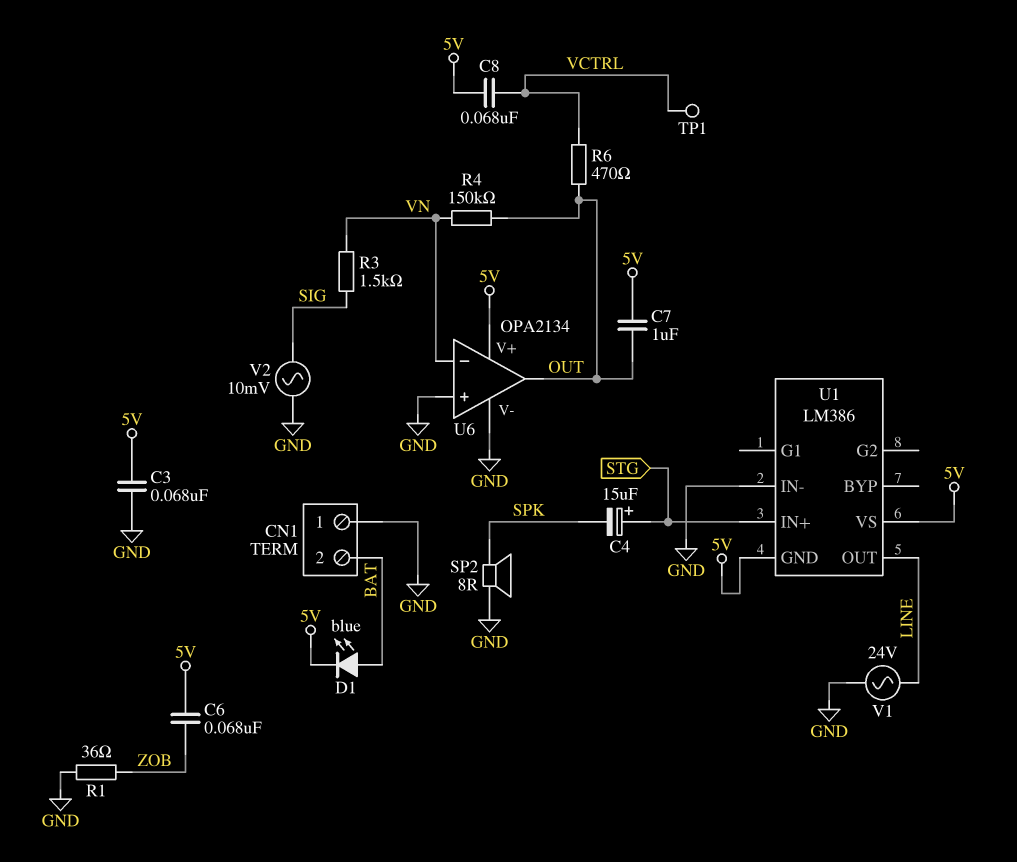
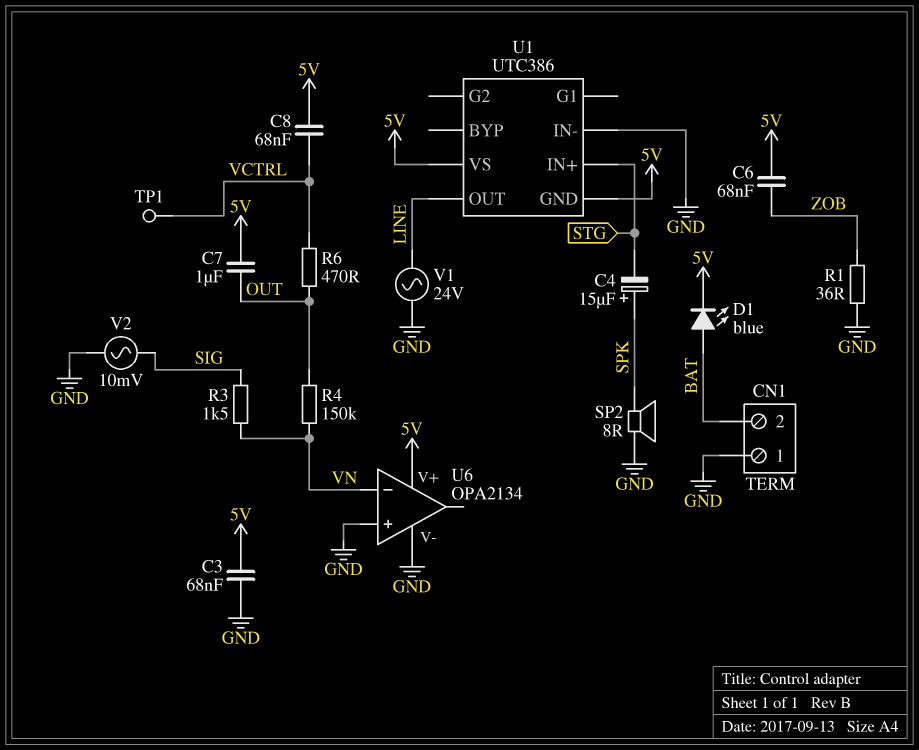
C4: 15uF (plus STG, minus SPK) -> 15uF (plus SPK, minus STG)
U1: LM386 -> UTC386
U6 pin out: OUT -> none

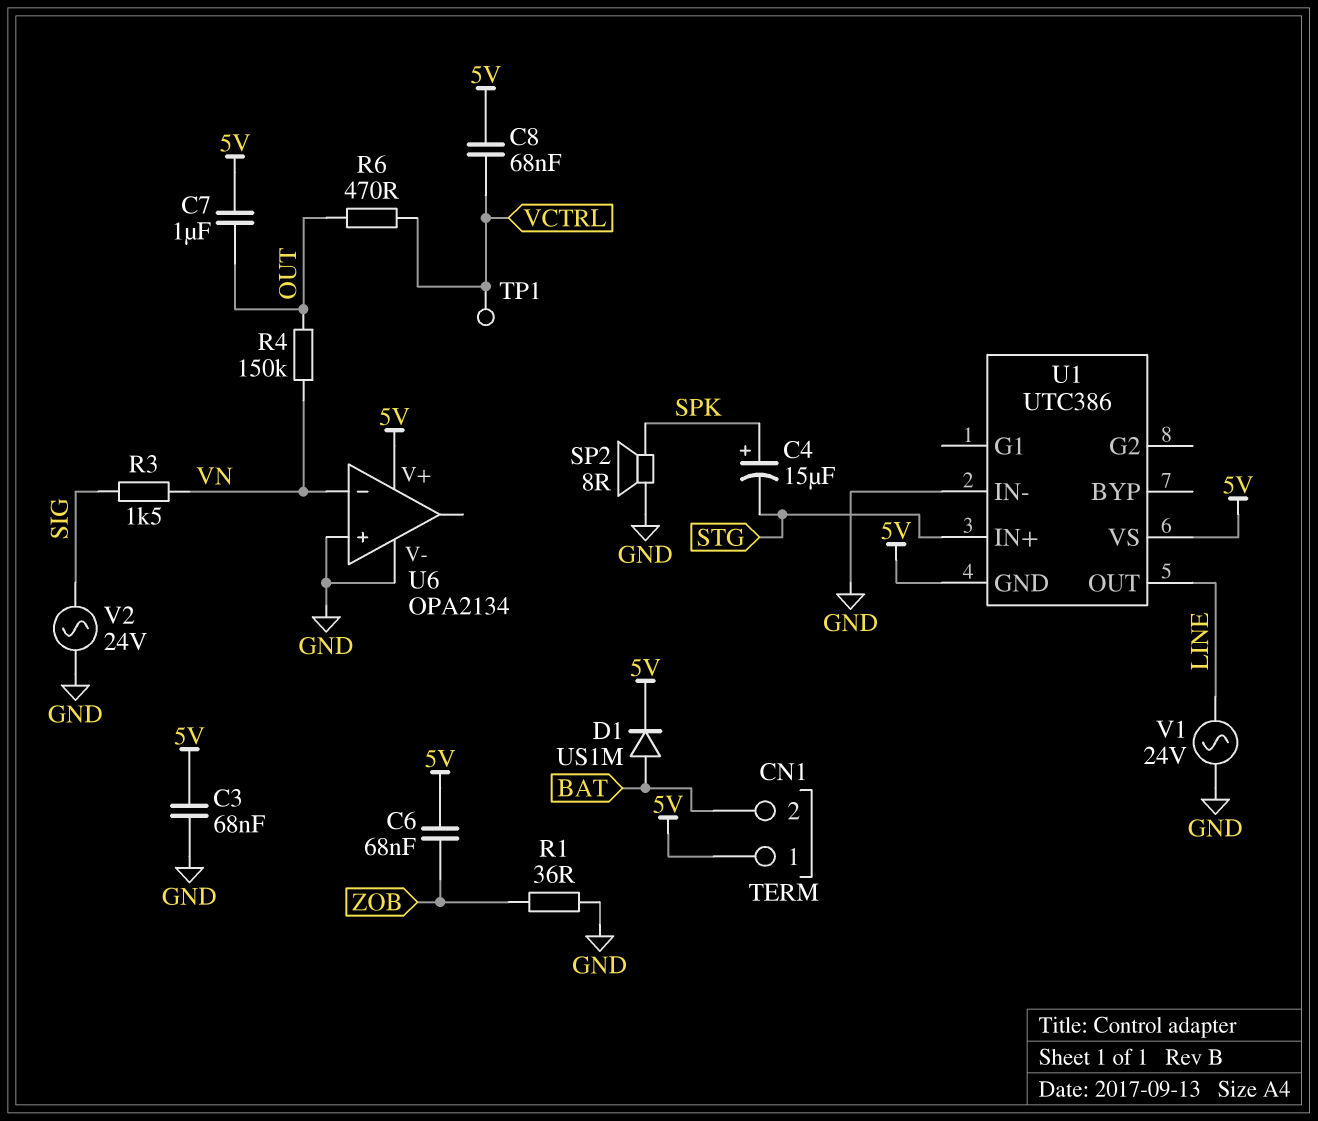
CN1 pin 1: GND -> 5V
D1: LED blue (A BAT, K 5V) -> diode US1M (A BAT, K 5V)
V2: AC 10mV (GND, SIG) -> AC 24V (GND, SIG)

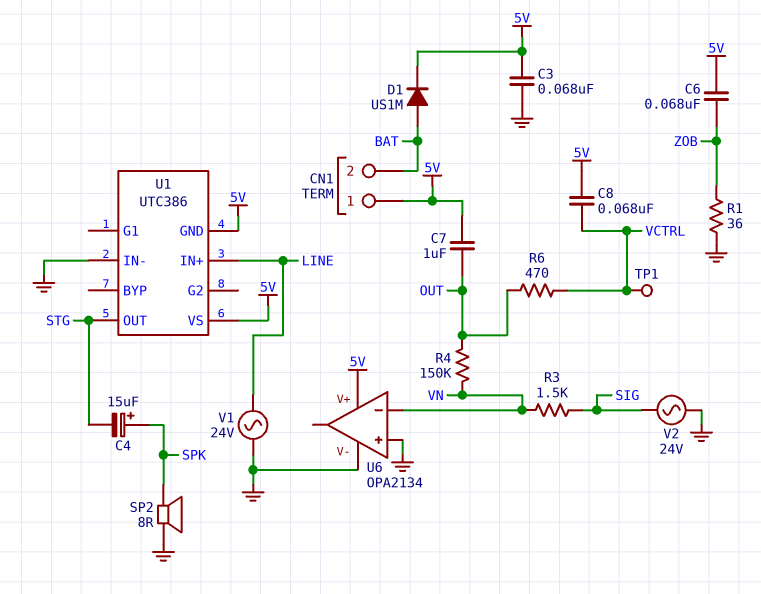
U1 pin IN+: STG -> LINE
U1 pin OUT: LINE -> STG

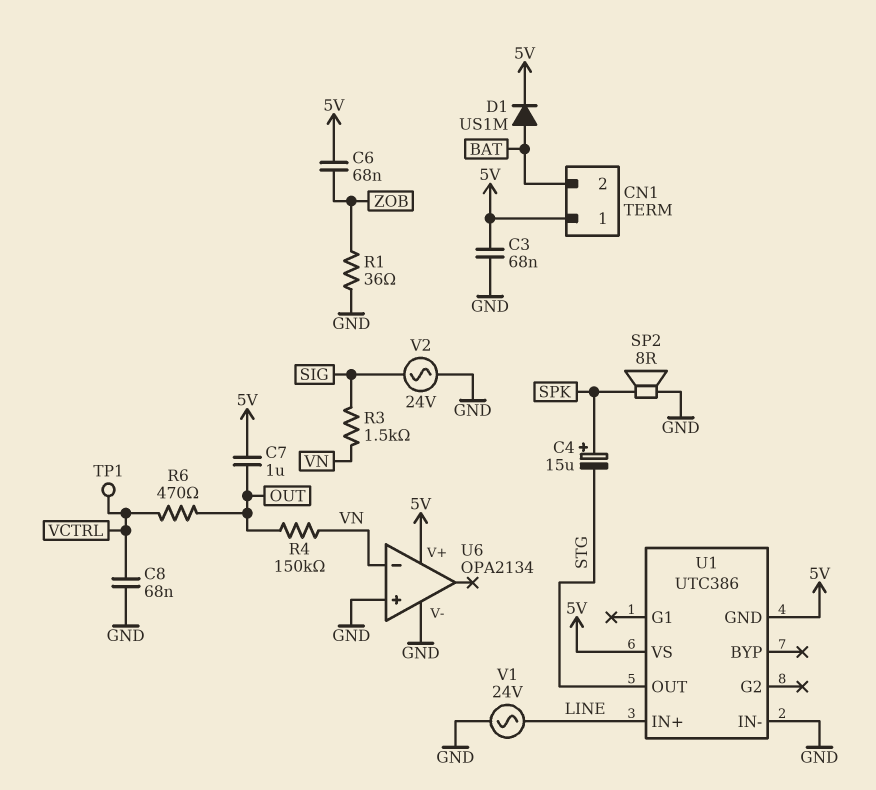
C8: 68nF (5V, VCTRL) -> 68nF (GND, VCTRL)

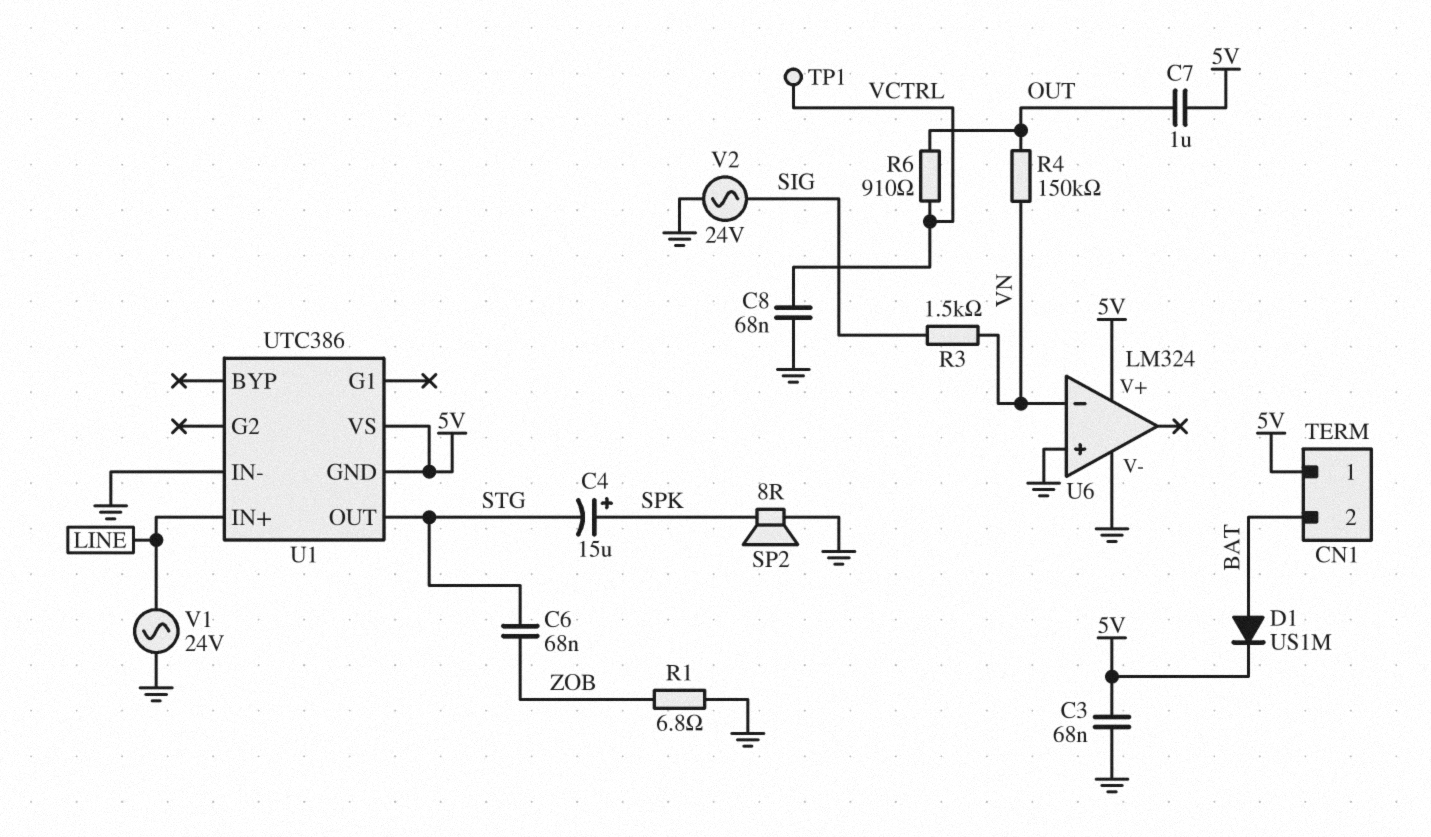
C6: 68nF (5V, ZOB) -> 68nF (STG, ZOB)
R1: 36 (GND, ZOB) -> 6.8 (GND, ZOB)
R6: 470 (OUT, VCTRL) -> 910 (OUT, VCTRL)
U6: OPA2134 -> LM324

